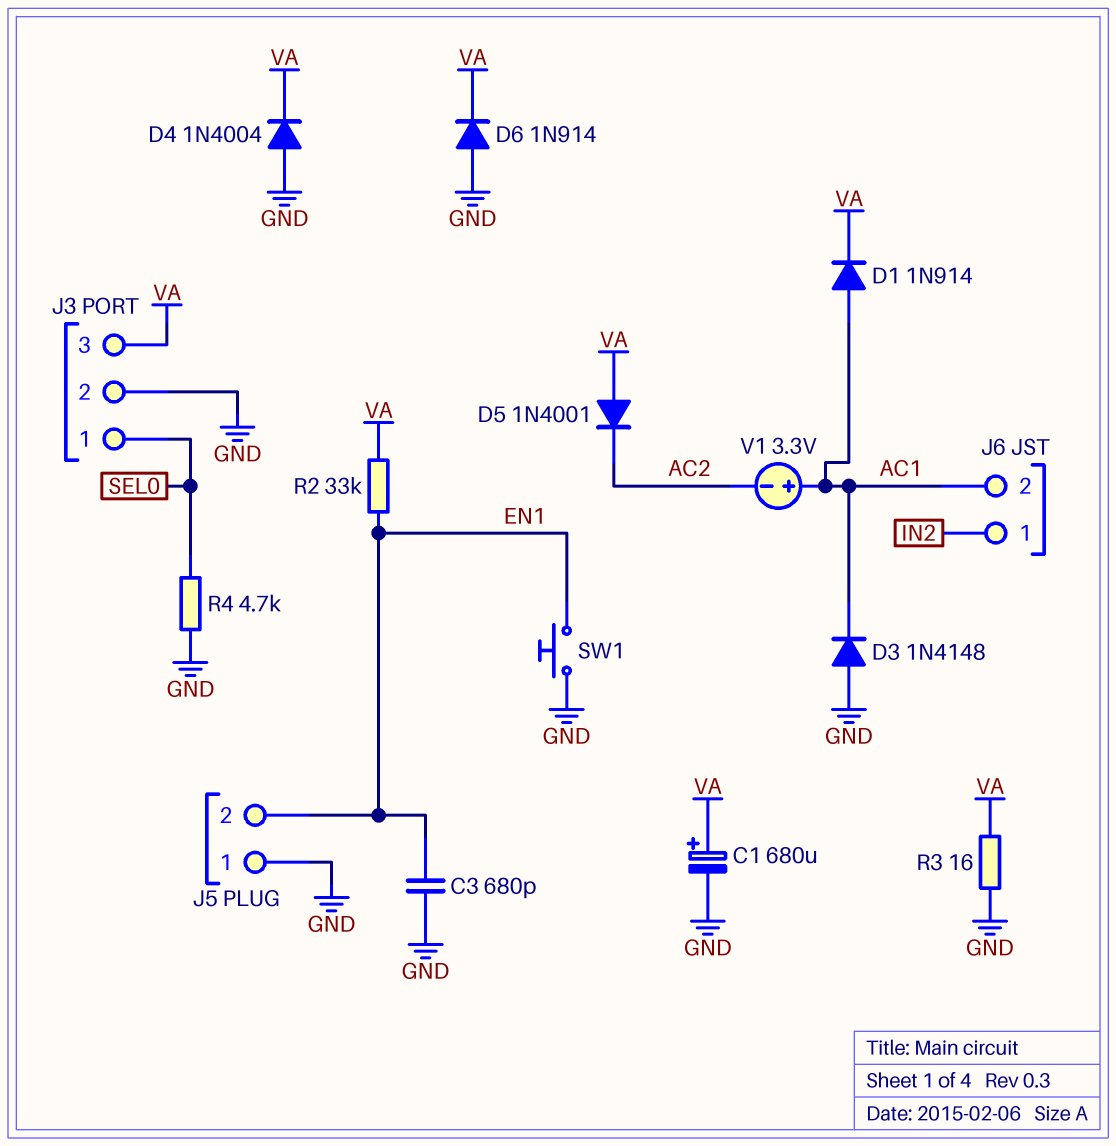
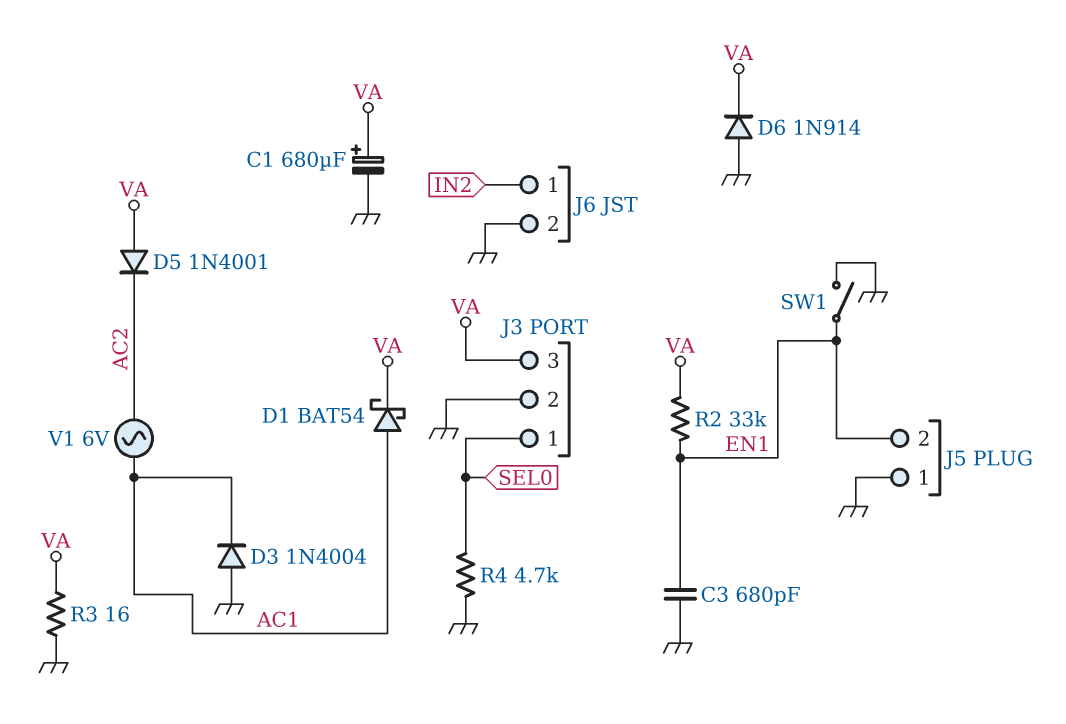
D1: diode 1N914 (A AC1, K VA) -> schottky BAT54 (A AC1, K VA)
D3: diode 1N4148 (A GND, K AC1) -> diode 1N4004 (A GND, K AC1)
D4: diode 1N4004 (A GND, K VA) -> none
J6 pin 2: AC1 -> GND
SW1: button (EN1, GND) -> switch (EN1, GND)
V1: 3.3V (plus AC1, minus AC2) -> AC 6V (AC1, AC2)

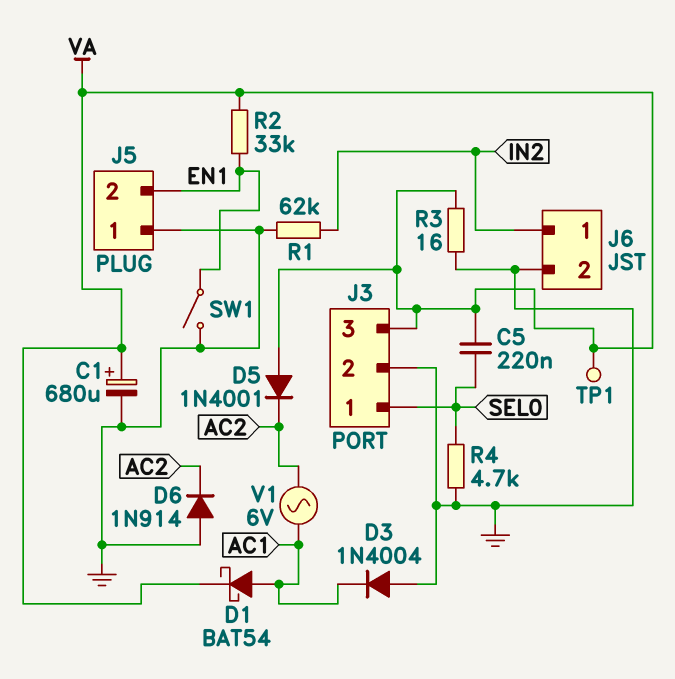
C3: 680pF (EN1, GND) -> none
C5: none -> 220nF (SEL0, VA)
D6: diode 1N914 (A GND, K VA) -> diode 1N914 (A GND, K AC2)
R1: none -> 62k (GND, IN2)
TP1: none -> test point (VA)

